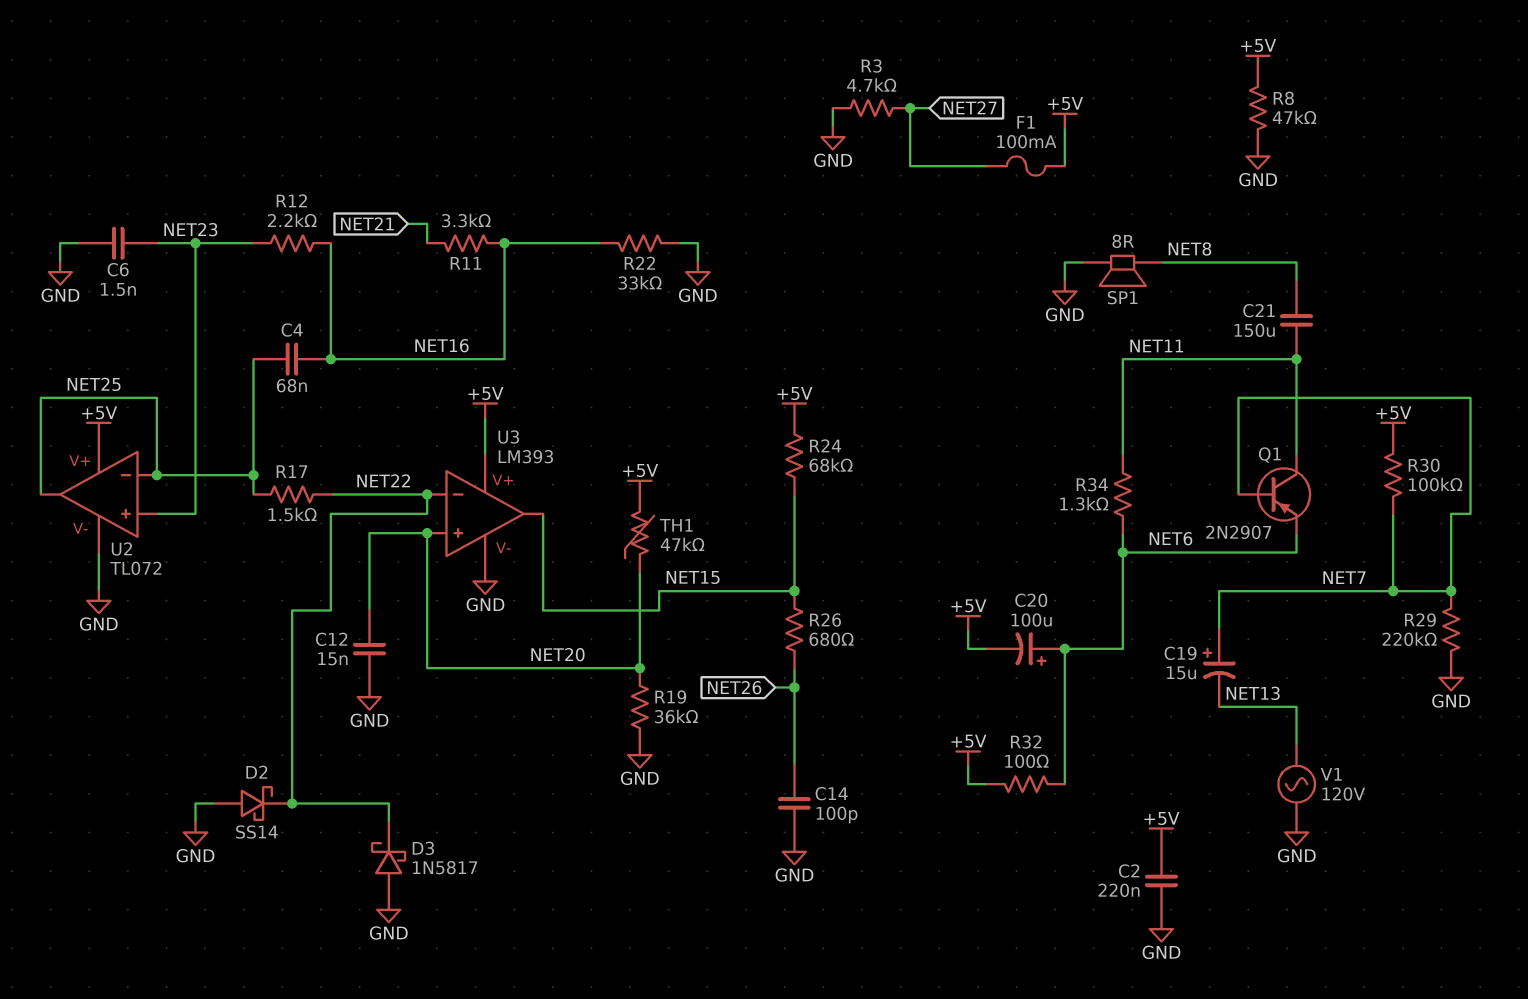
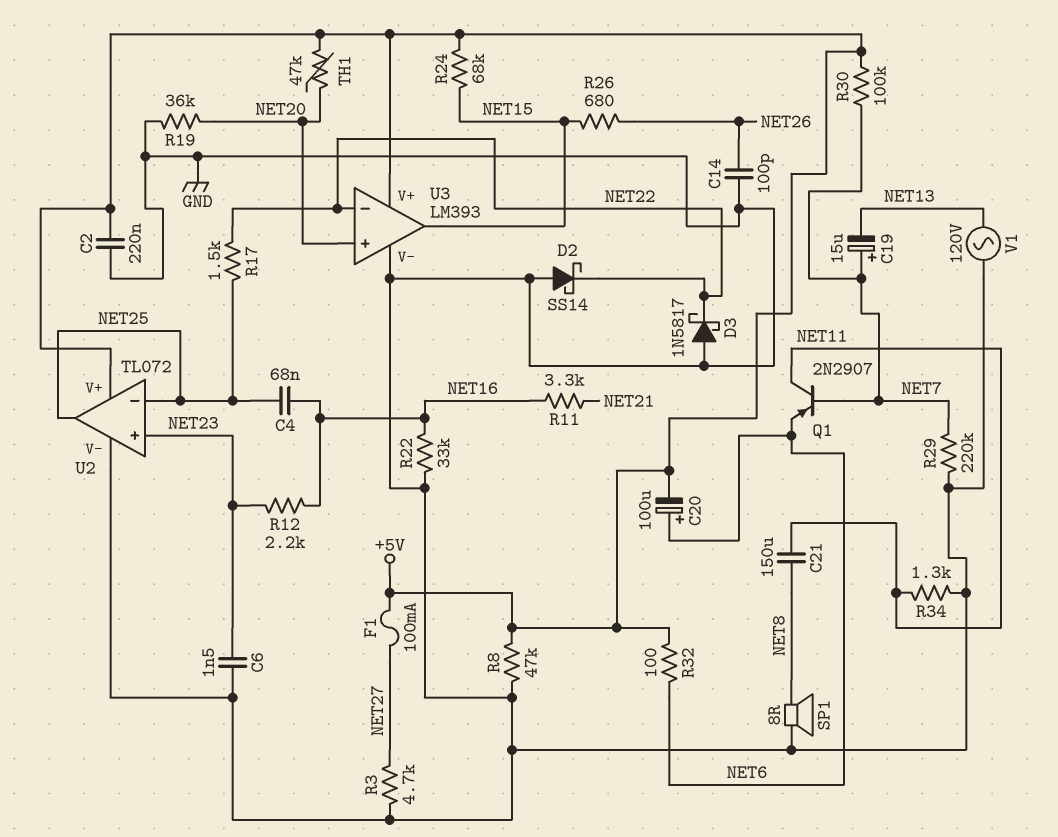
C12: 15nF (GND, NET20) -> none
R34: 1.3k (NET6, NET11) -> 1.3k (GND, NET11)

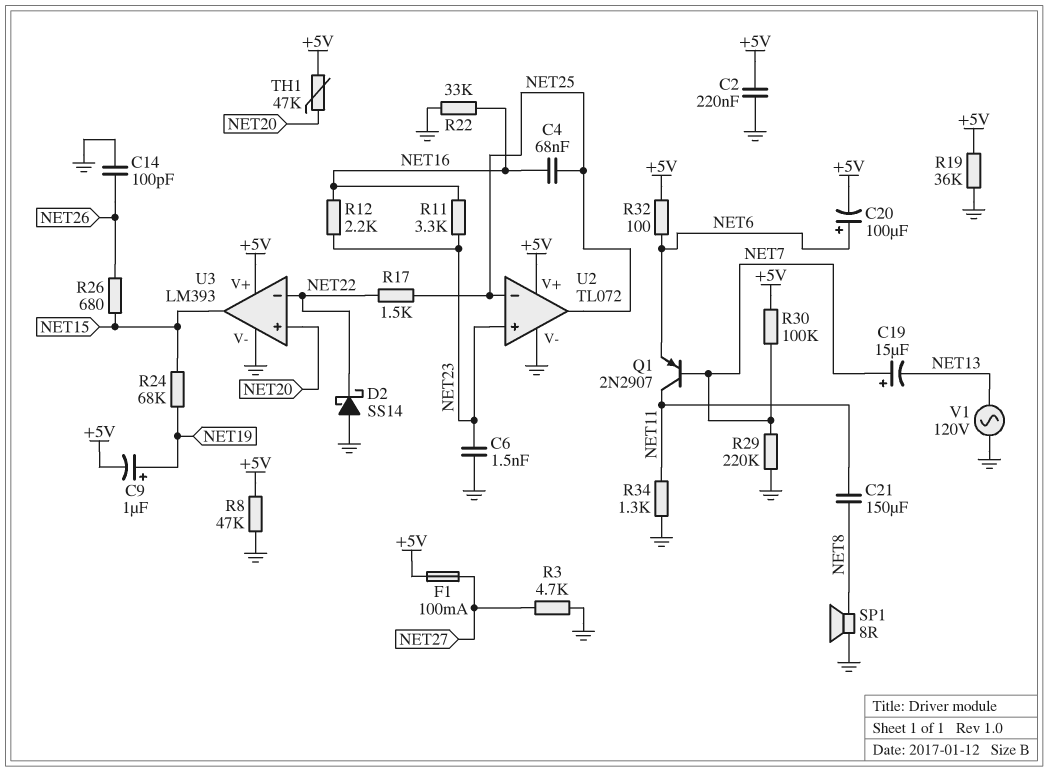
C9: none -> 1uF (plus NET19, minus +5V)
D3: schottky 1N5817 (A GND, K NET22) -> none
R11: 3.3k (NET16, NET21) -> 3.3k (NET16, NET23)
R19: 36k (GND, NET20) -> 36k (+5V, GND)
R24: 68k (+5V, NET15) -> 68k (NET15, NET19)

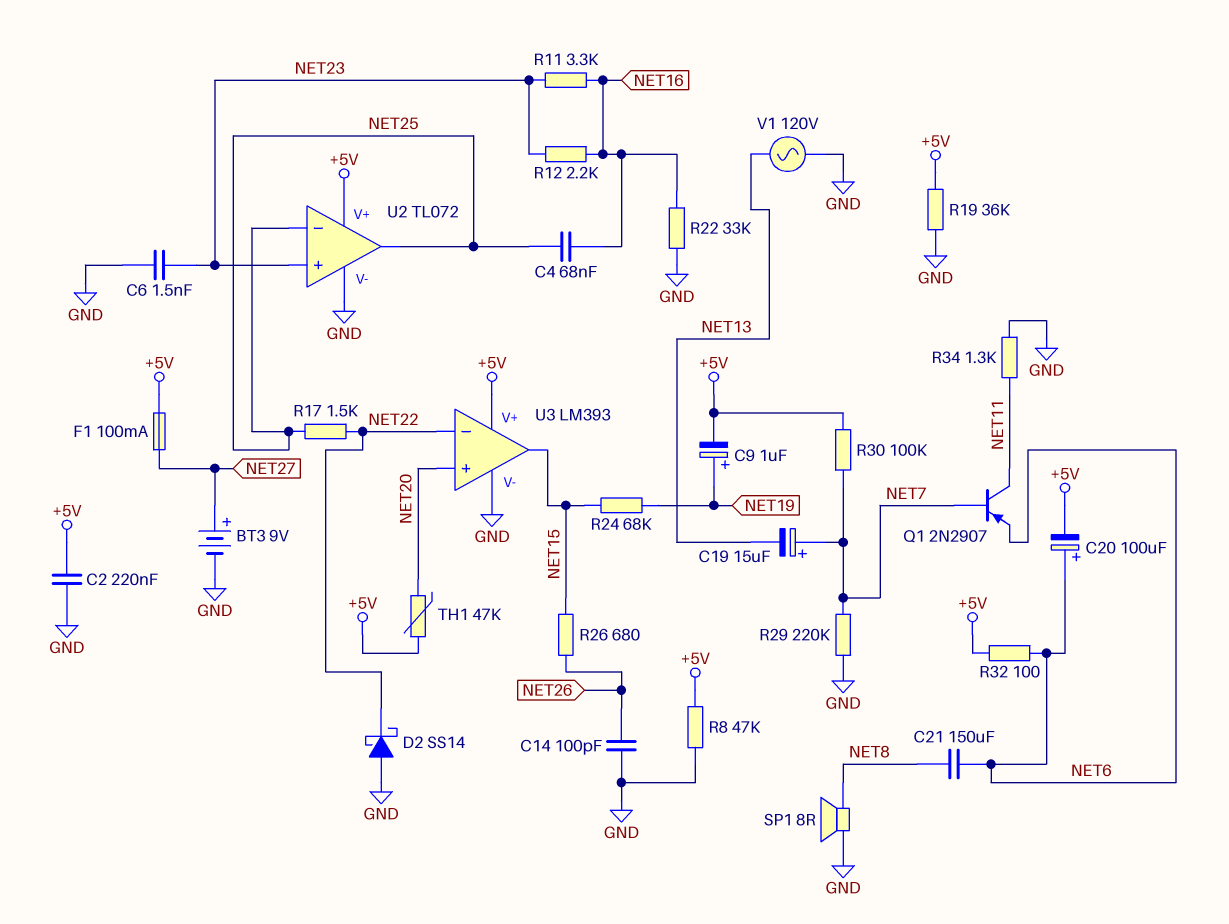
BT3: none -> 9V (plus NET27, minus GND)
C21: 150uF (NET8, NET11) -> 150uF (NET6, NET8)
R3: 4.7k (GND, NET27) -> none

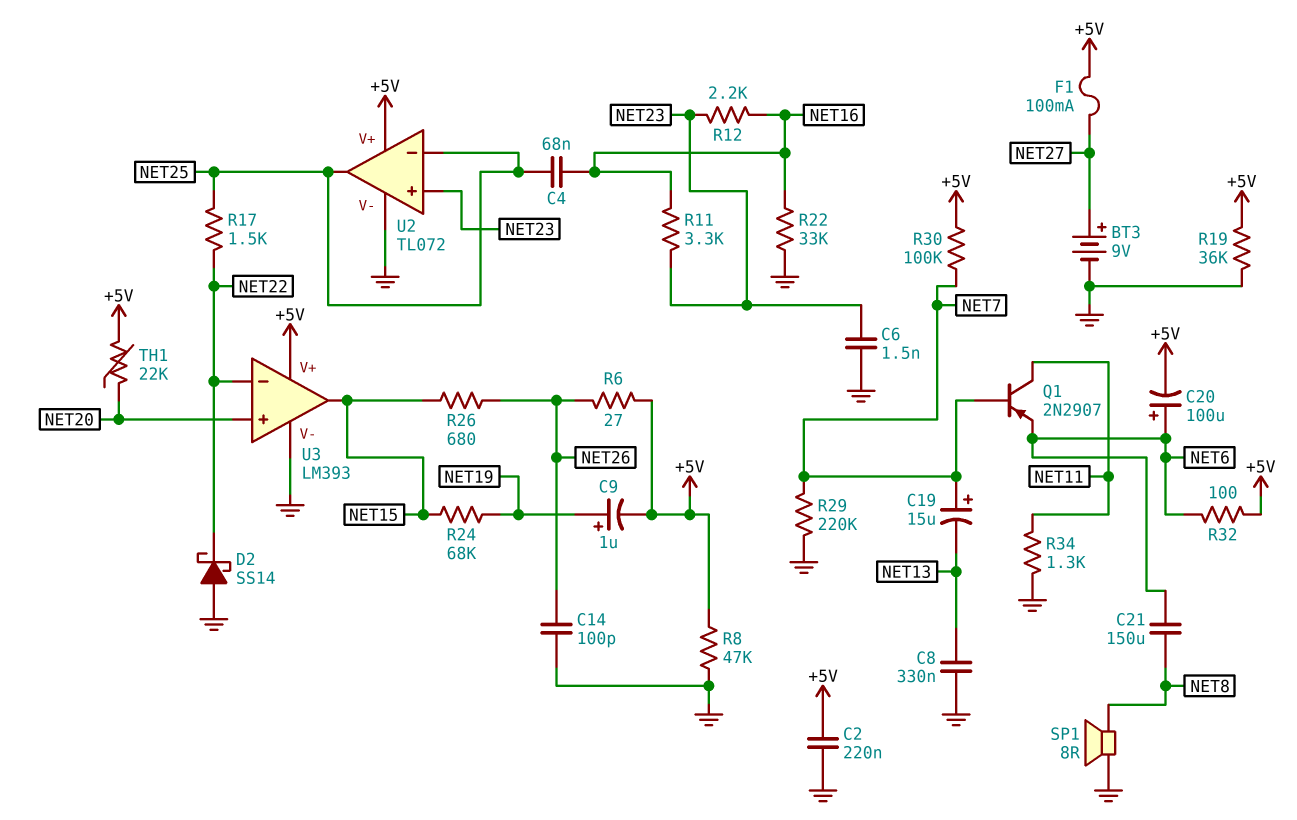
C8: none -> 330nF (GND, NET13)
R6: none -> 27 (+5V, NET26)
TH1: 47k (+5V, NET20) -> 22k (+5V, NET20)
V1: AC 120V (GND, NET13) -> none

